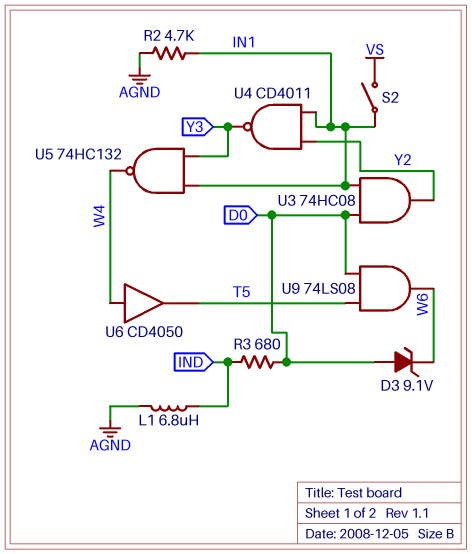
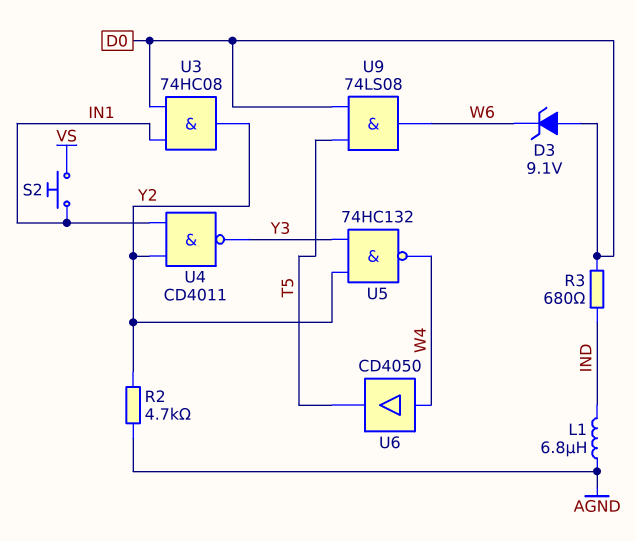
R2: 4.7k (AGND, IN1) -> 4.7k (AGND, Y2)
S2: switch (IN1, VS) -> button (IN1, VS)
U5: NAND 74HC132 (in IN1, in Y3, out W4) -> NAND 74HC132 (in Y2, in Y3, out W4)

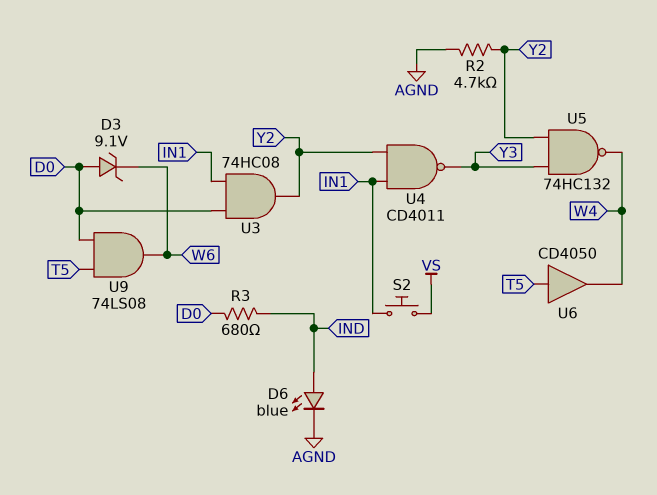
D6: none -> LED blue (A IND, K AGND)
L1: 6.8uH (AGND, IND) -> none
U6: buffer CD4050 (in W4, out T5) -> buffer CD4050 (in T5, out W4)

